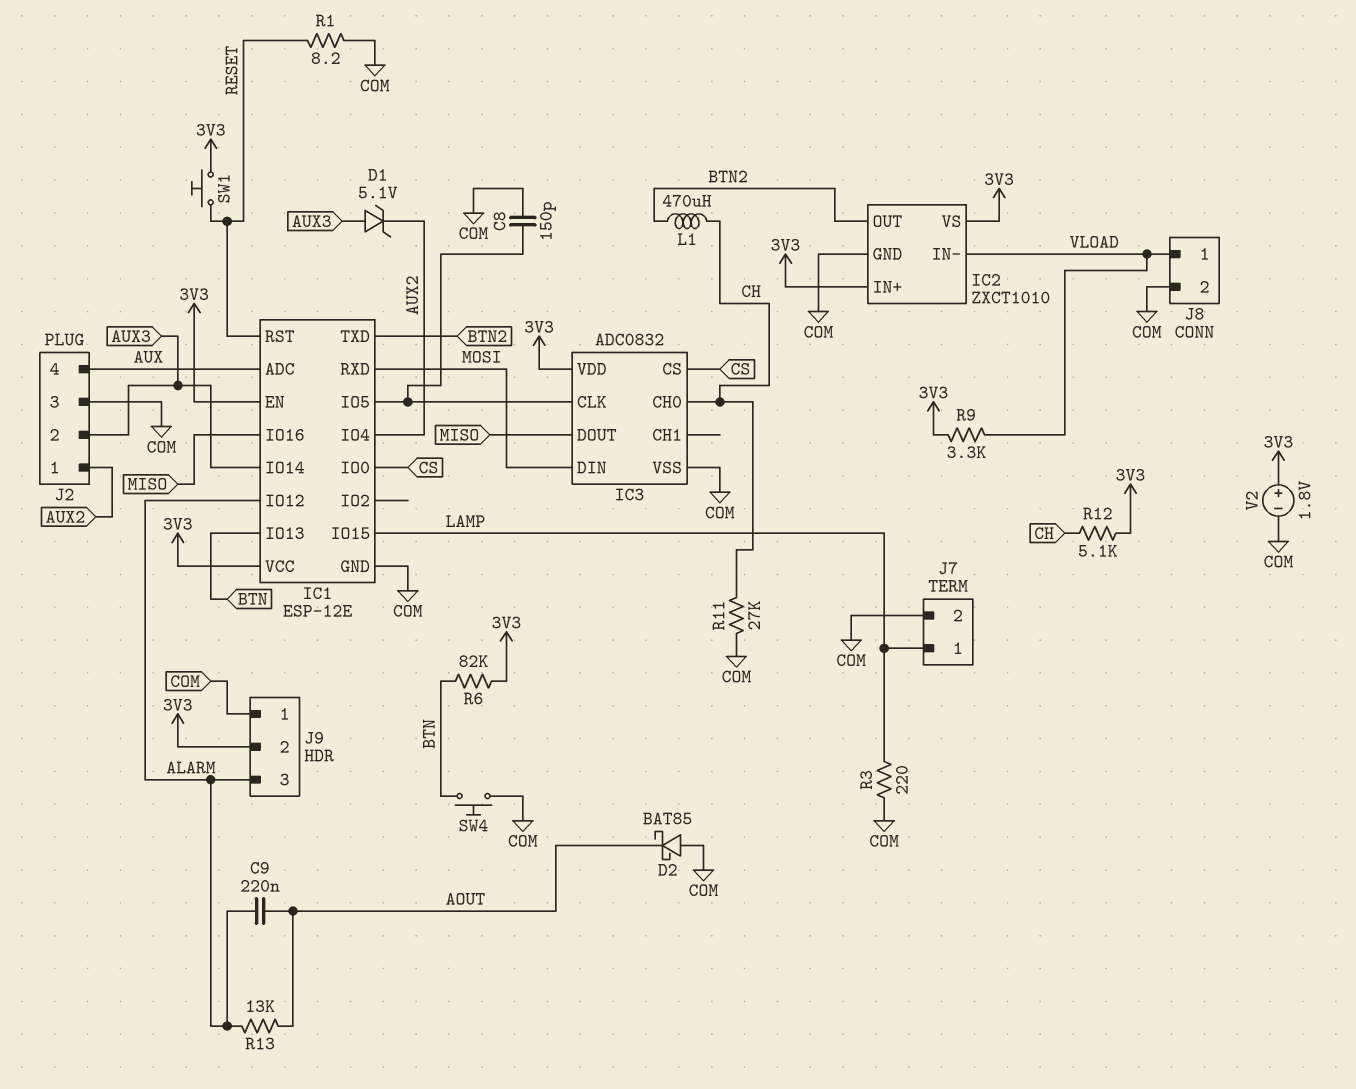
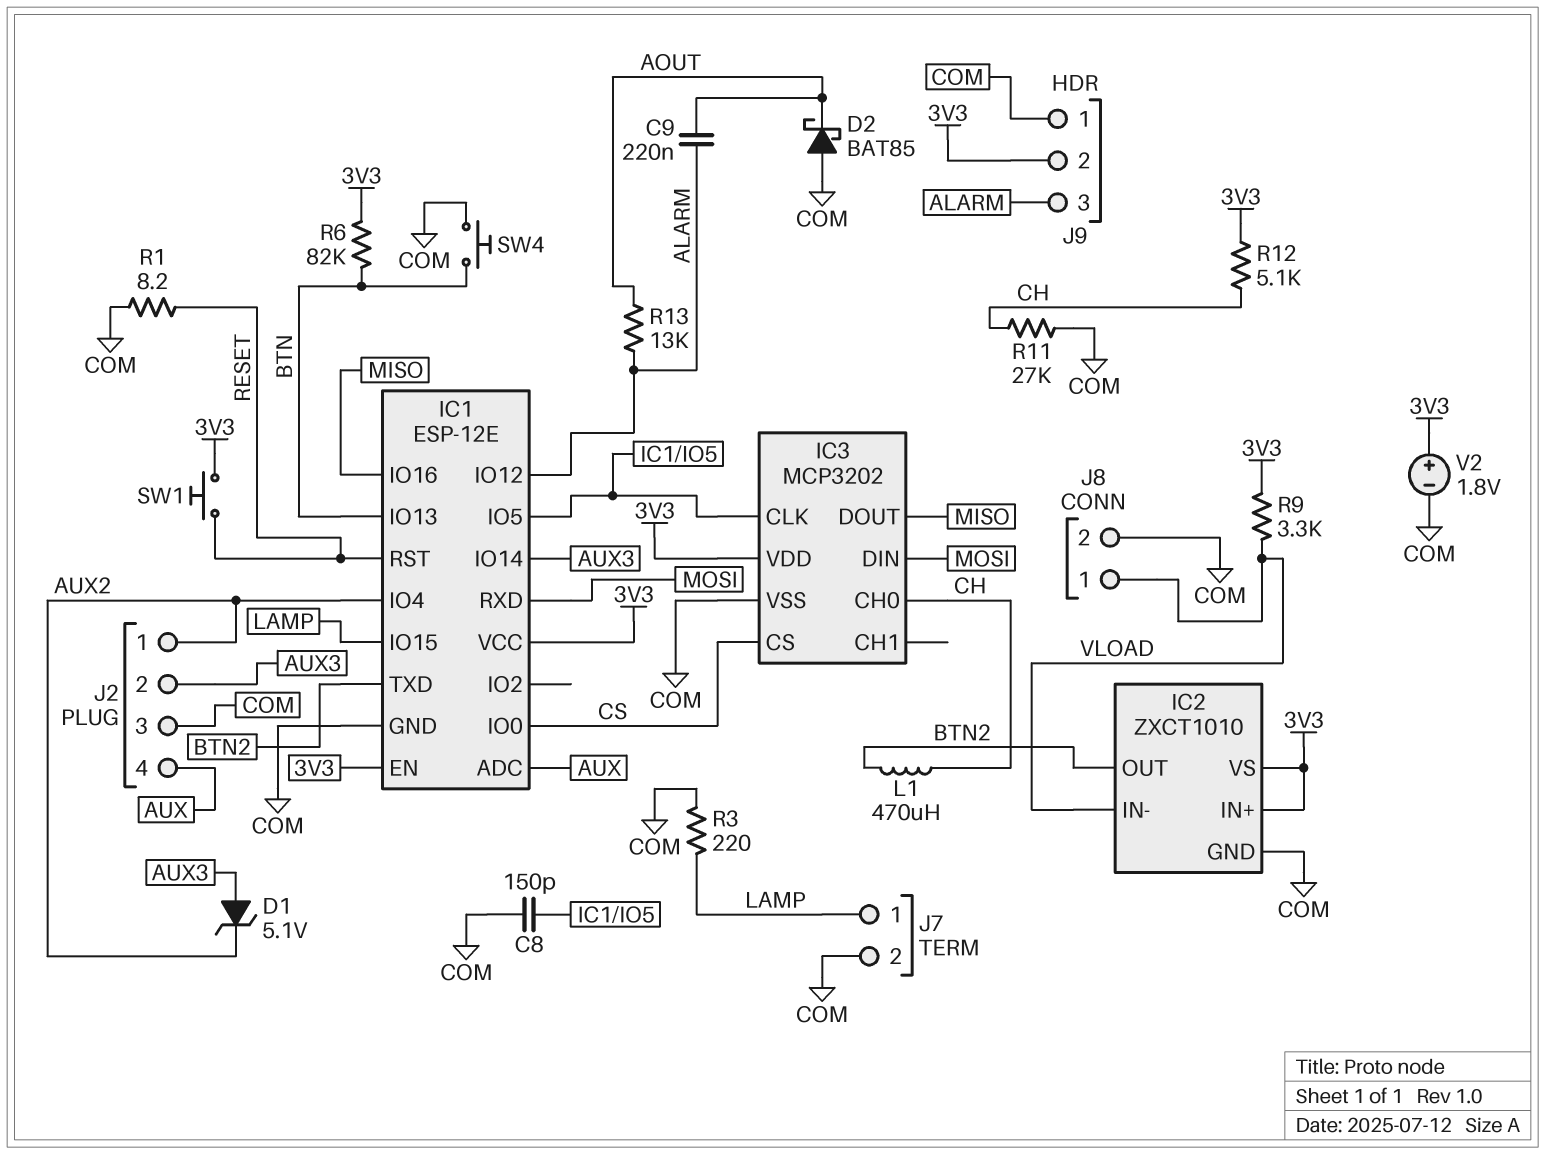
IC3: ADC0832 -> MCP3202

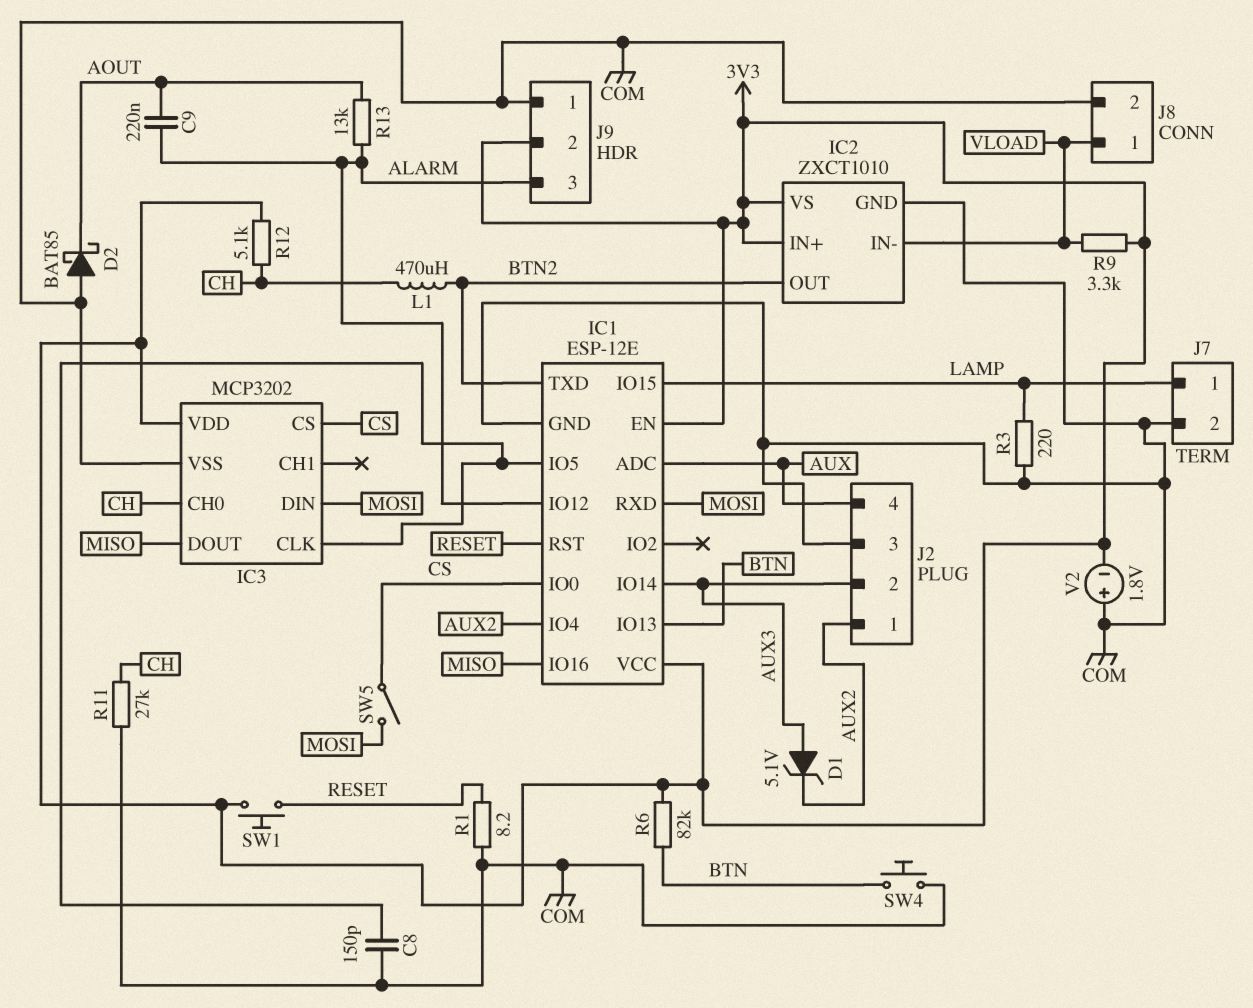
SW5: none -> switch (CS, MOSI)
V2: 1.8V (plus 3V3, minus COM) -> 1.8V (plus COM, minus 3V3)

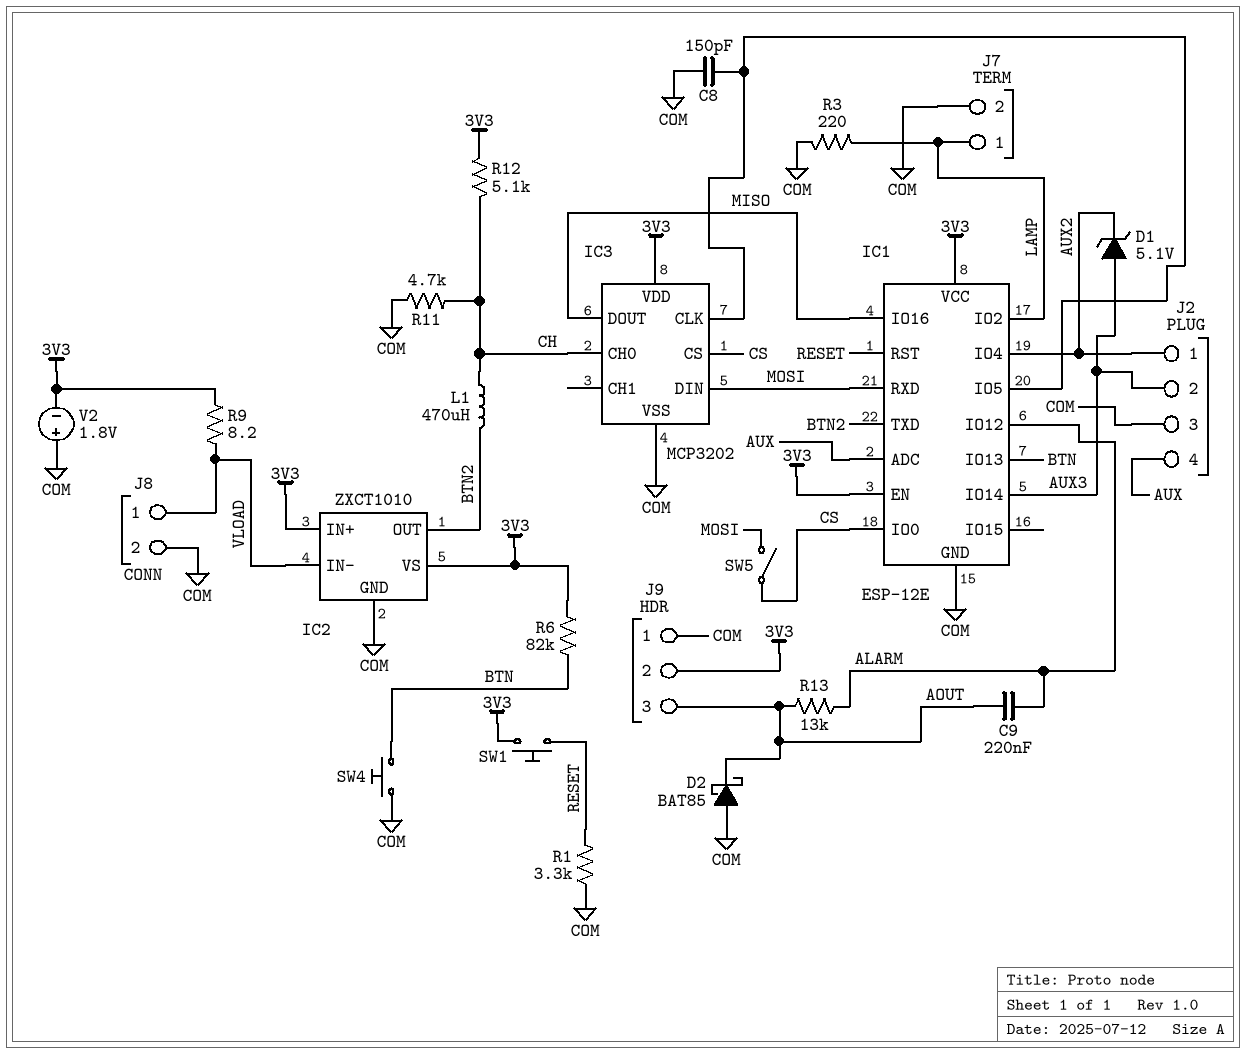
IC1 pin IO2: none -> LAMP
IC1 pin IO15: LAMP -> none
J9 pin 3: ALARM -> AOUT
R1: 8.2 (COM, RESET) -> 3.3k (COM, RESET)
R9: 3.3k (3V3, VLOAD) -> 8.2 (3V3, VLOAD)
R11: 27k (CH, COM) -> 4.7k (CH, COM)

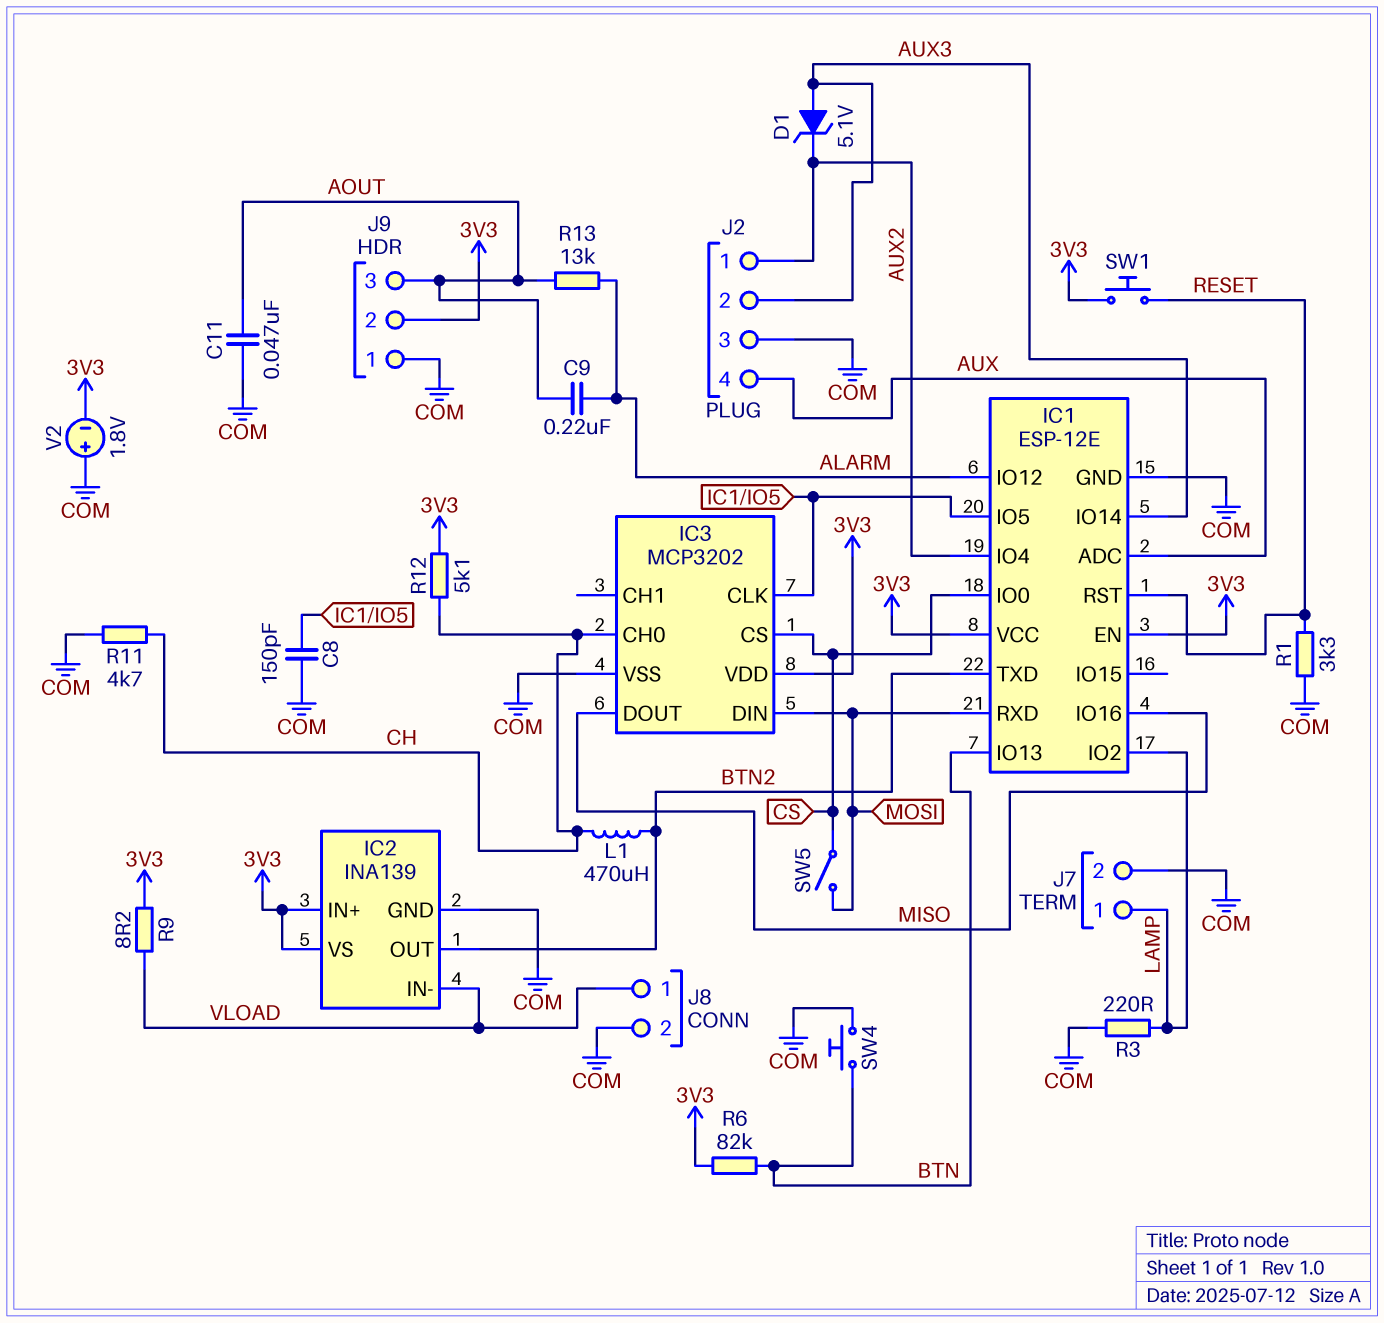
C11: none -> 47nF (AOUT, COM)
D2: schottky BAT85 (A COM, K AOUT) -> none
IC2: ZXCT1010 -> INA139

